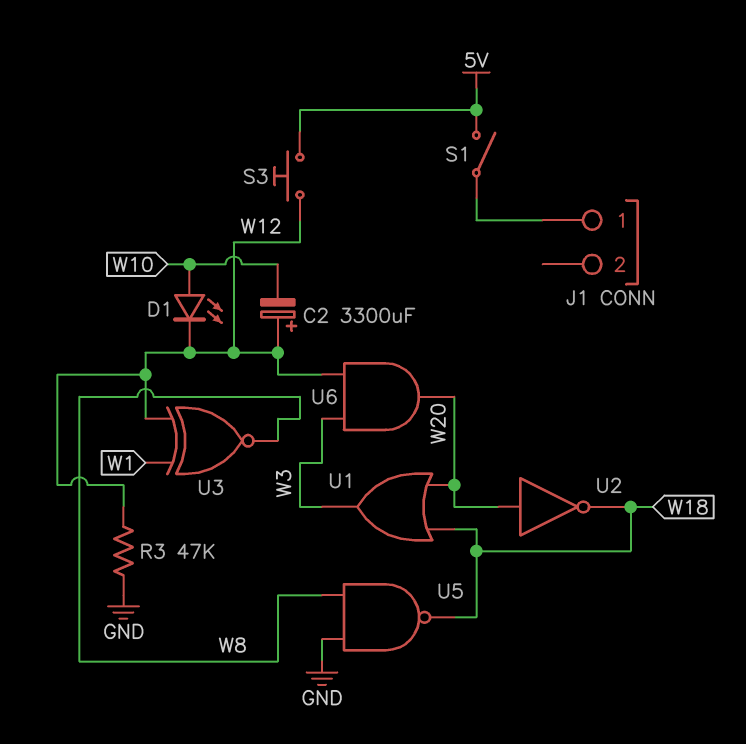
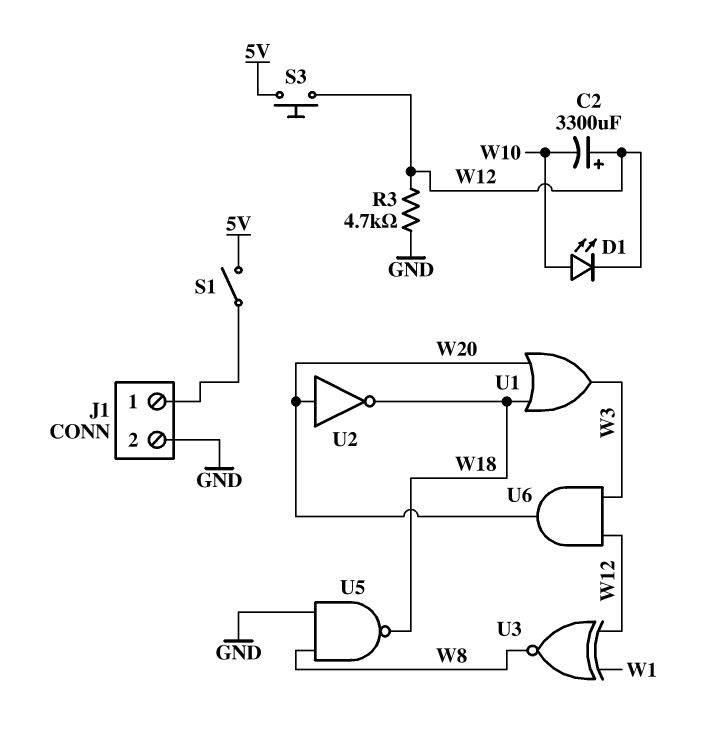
J1 pin 2: none -> GND
R3: 47k (GND, W12) -> 4.7k (GND, W12)

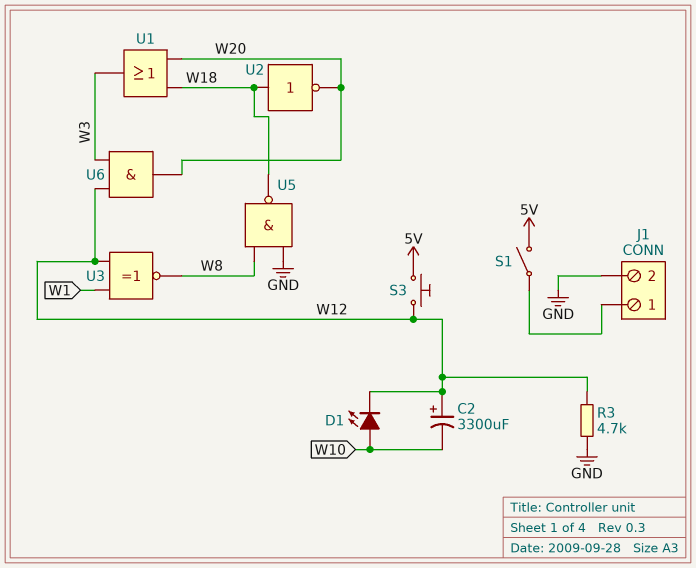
U2: NOT (in W20, out W18) -> NOT (in W18, out W20)

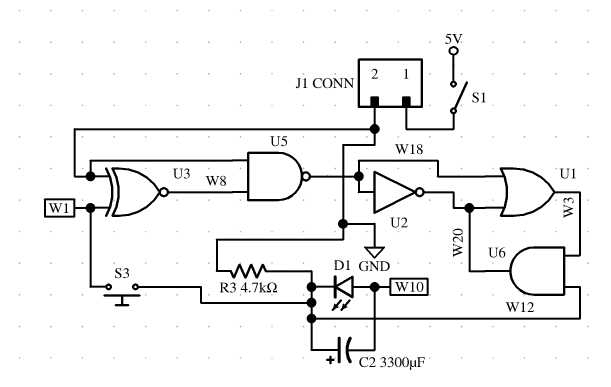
S3: button (5V, W12) -> button (W1, W12)
U3: XNOR (in W1, in W12, out W8) -> XNOR (in GND, in W1, out W8)

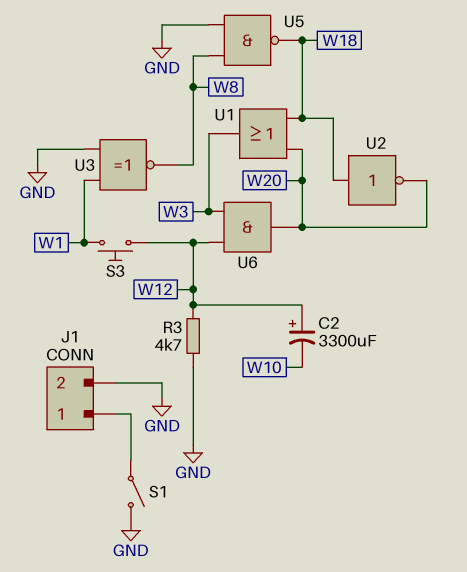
D1: LED (A W10, K W12) -> none
S1: switch (5V, J1/1) -> switch (GND, J1/1)

